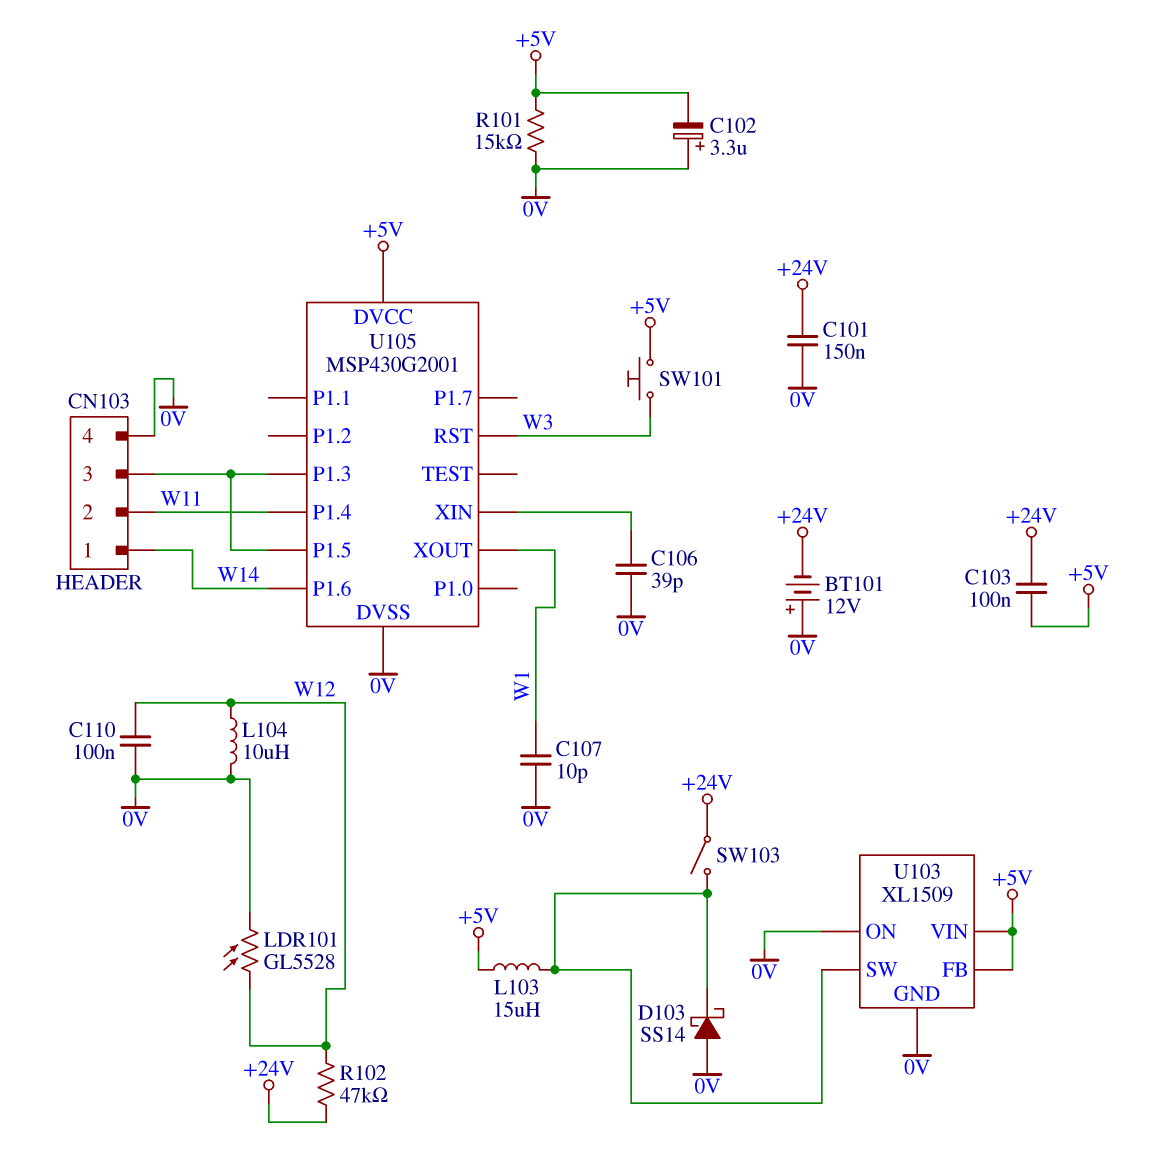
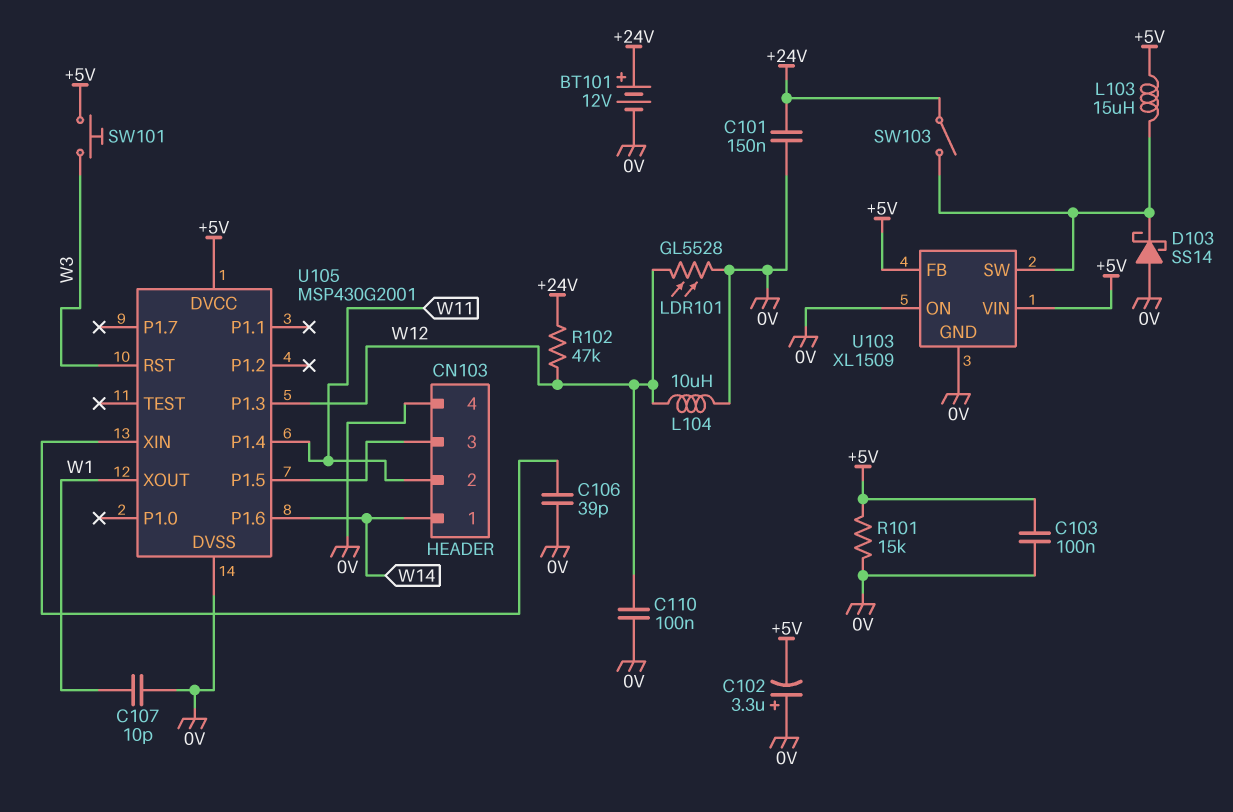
BT101: 12V (plus 0V, minus +24V) -> 12V (plus +24V, minus 0V)
C103: 100nF (+5V, +24V) -> 100nF (+5V, 0V)
U105 pin P1.3: CN103/3 -> W12

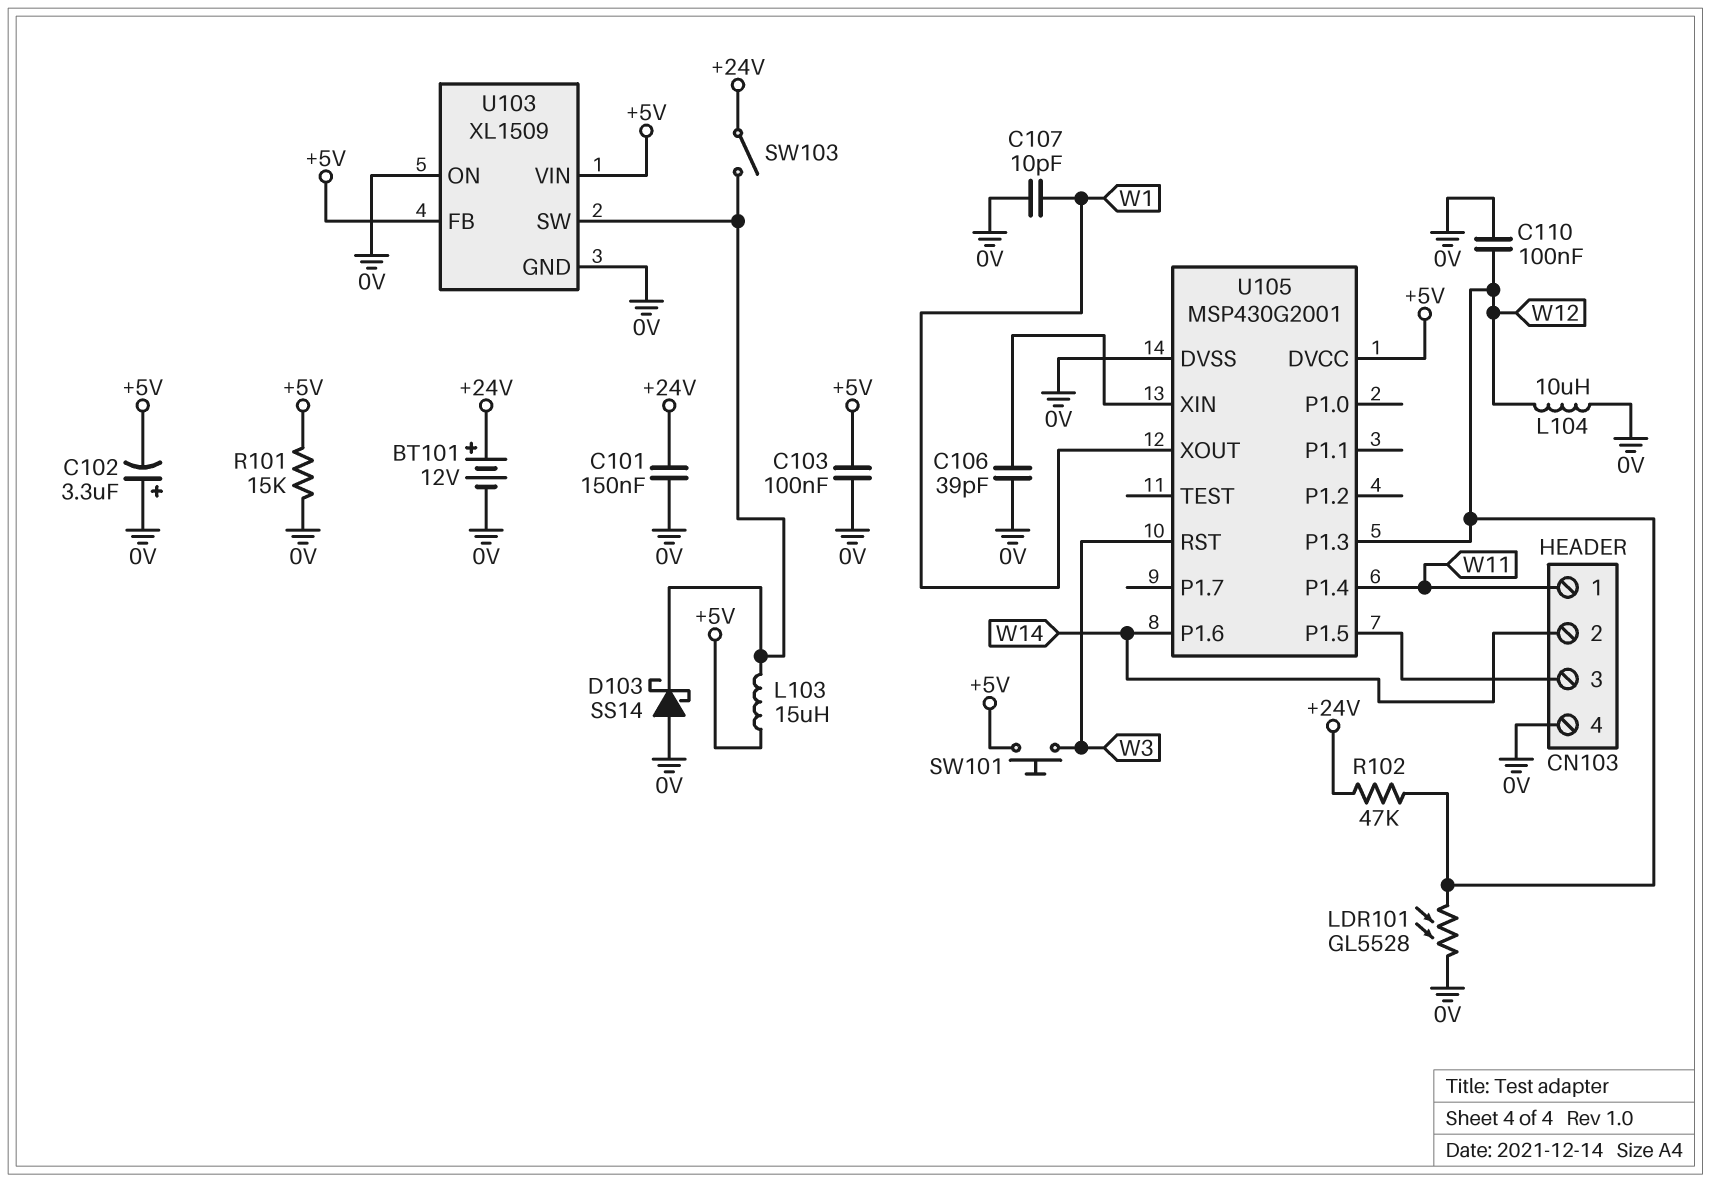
CN103 pin 1: W14 -> W11
CN103 pin 2: W11 -> W14

